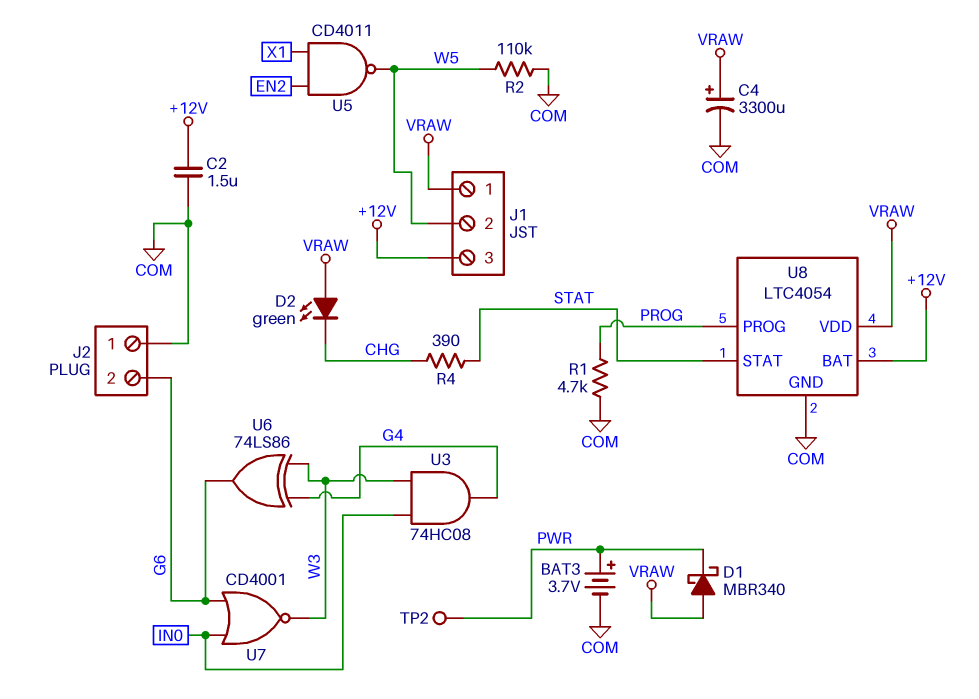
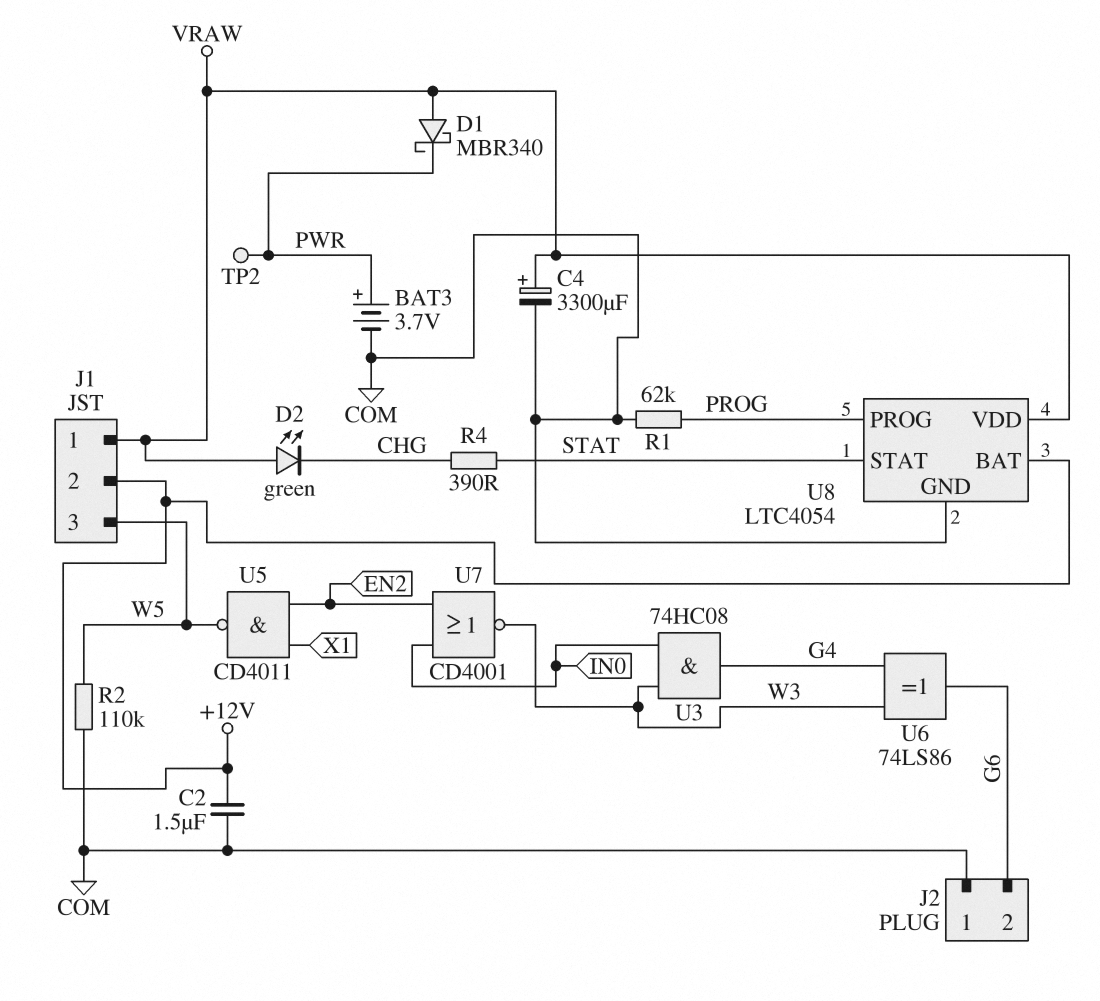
J1 pin 2: W5 -> +12V
J1 pin 3: +12V -> W5
R1: 4.7k (COM, PROG) -> 62k (COM, PROG)
U7: NOR CD4001 (in G6, in IN0, out W3) -> NOR CD4001 (in EN2, in IN0, out W3)

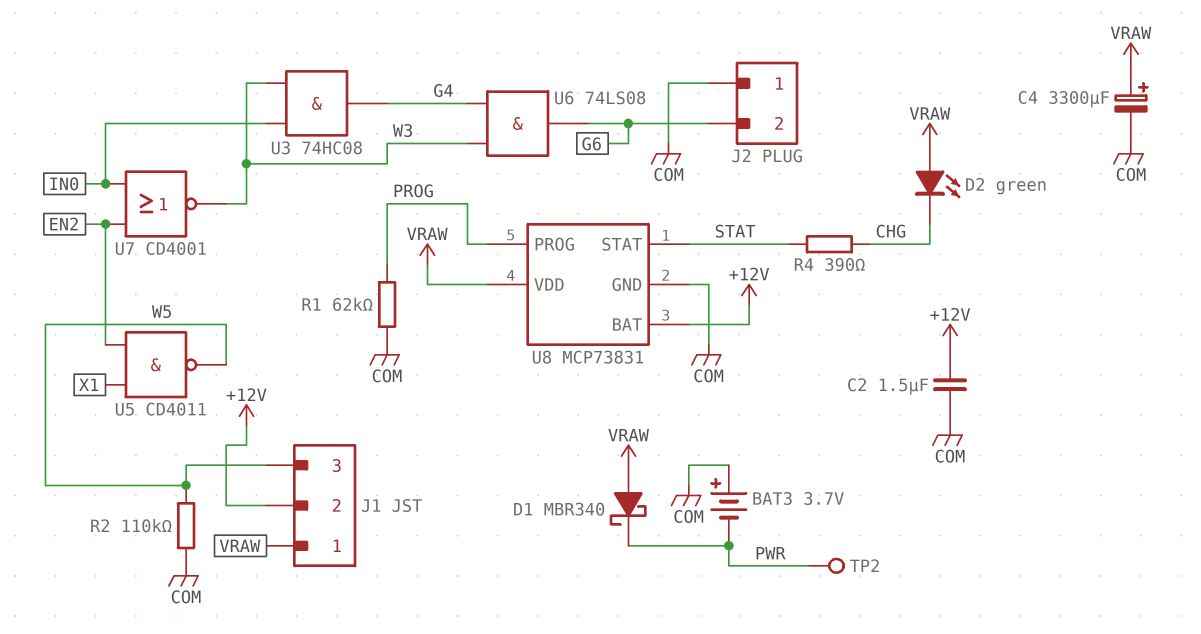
BAT3: 3.7V (plus PWR, minus COM) -> 3.7V (plus COM, minus PWR)
U6: XOR 74LS86 (in G4, in W3, out G6) -> AND 74LS08 (in G4, in W3, out G6)
U8: LTC4054 -> MCP73831

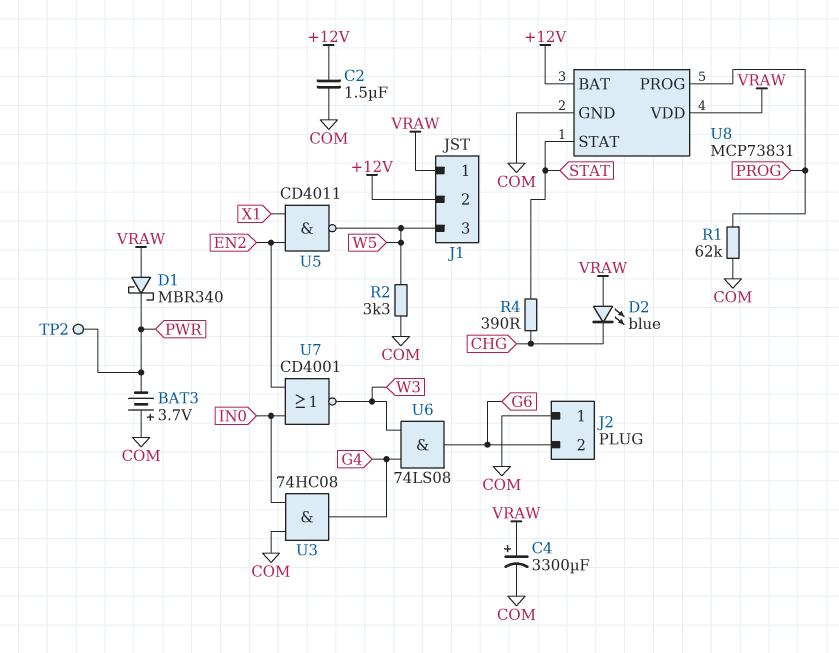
D2: LED green (A VRAW, K CHG) -> LED blue (A VRAW, K CHG)
R2: 110k (COM, W5) -> 3.3k (COM, W5)
U3: AND 74HC08 (in IN0, in W3, out G4) -> AND 74HC08 (in COM, in IN0, out G4)

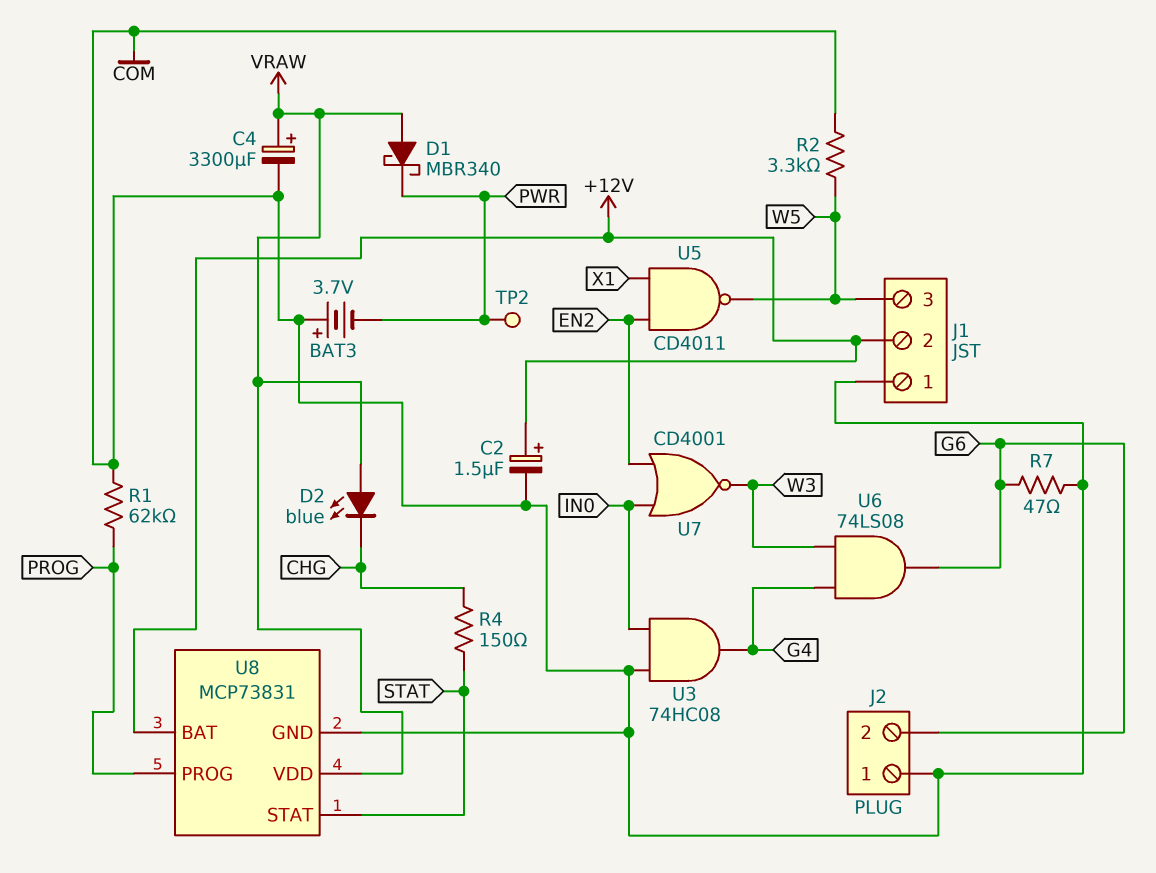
C2: 1.5uF (+12V, COM) -> 1.5uF (plus +12V, minus COM)
J1 pin 1: VRAW -> COM
R4: 390 (CHG, STAT) -> 150 (CHG, STAT)
R7: none -> 47 (COM, G6)

